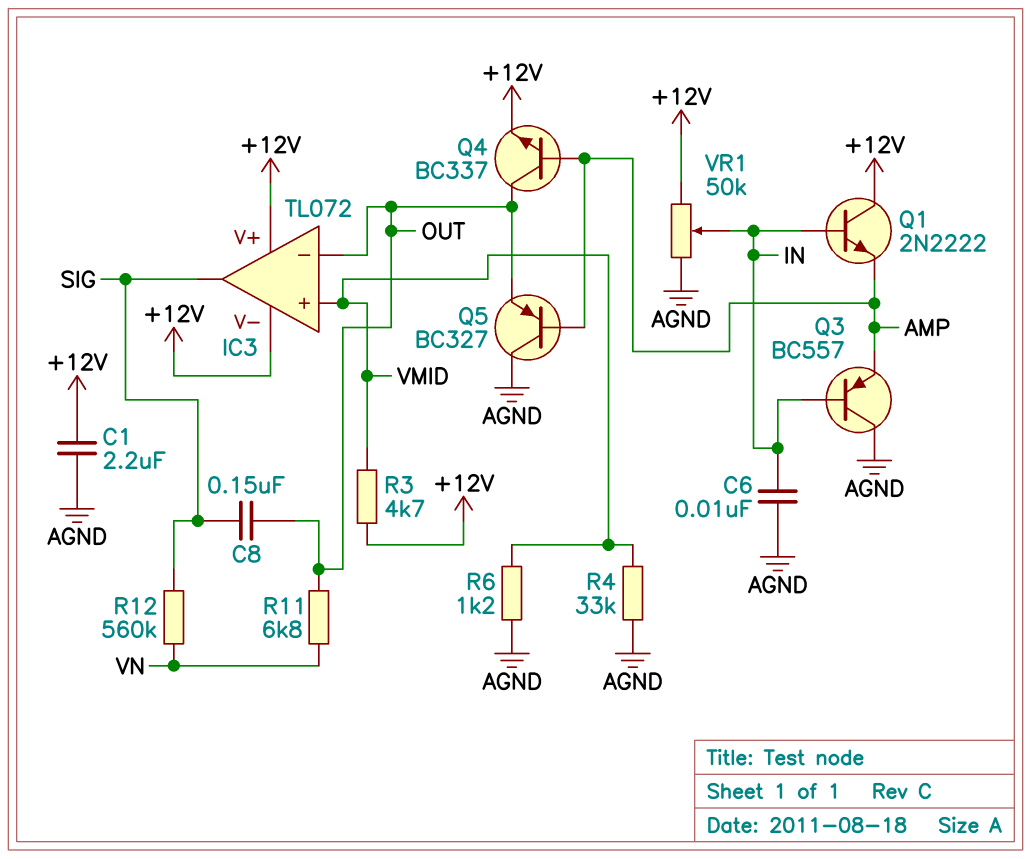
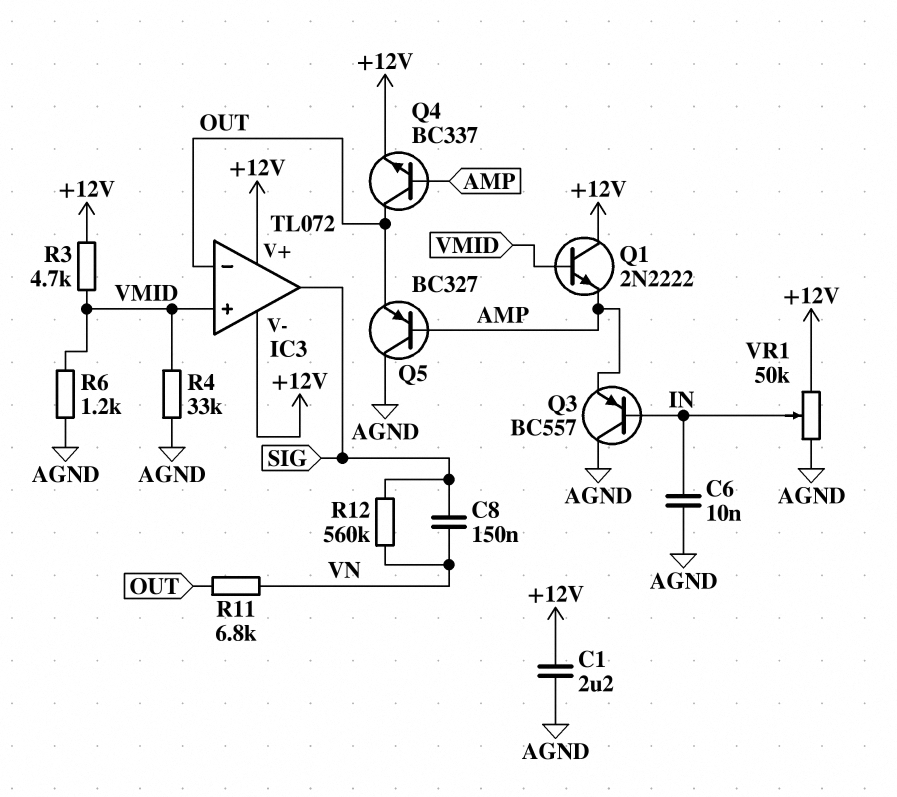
C8: 150nF (OUT, SIG) -> 150nF (SIG, VN)
Q1: NPN 2N2222 (B IN, C +12V, E AMP) -> NPN 2N2222 (B VMID, C +12V, E AMP)

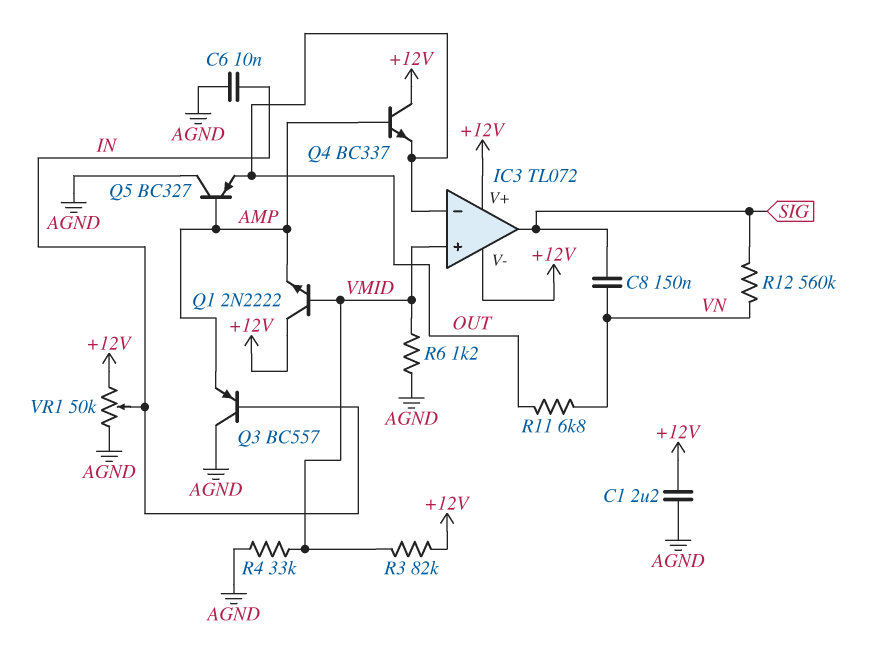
Q4: NPN BC337 (B AMP, C OUT, E +12V) -> NPN BC337 (B AMP, C +12V, E OUT)
R3: 4.7k (+12V, VMID) -> 82k (+12V, VMID)

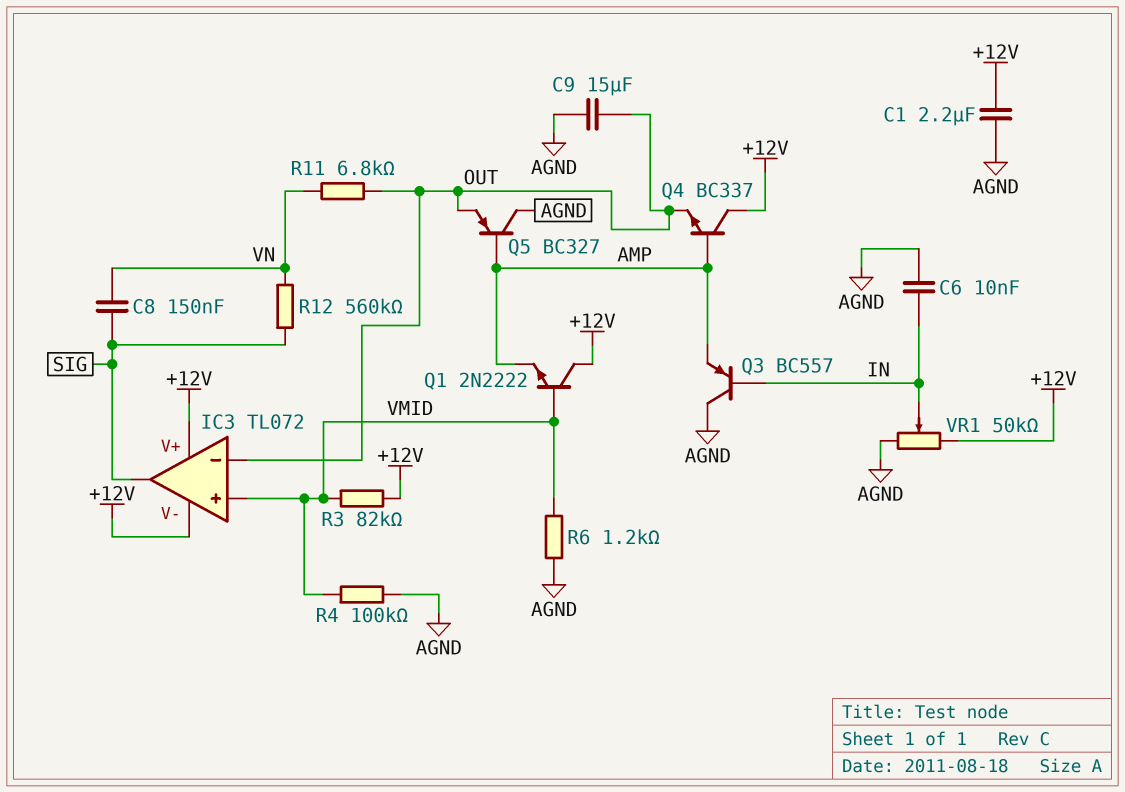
C9: none -> 15uF (AGND, OUT)
R4: 33k (AGND, VMID) -> 100k (AGND, VMID)

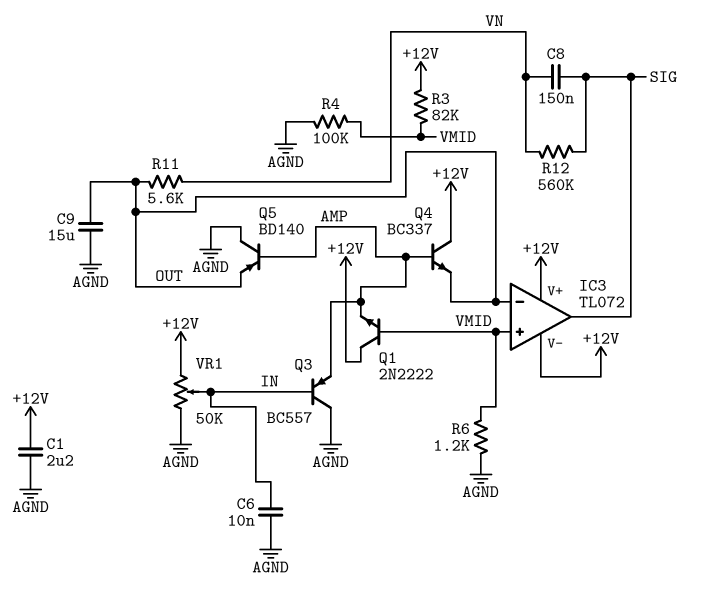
Q5: PNP BC327 (B AMP, C AGND, E OUT) -> PNP BD140 (B AMP, C AGND, E OUT)
R11: 6.8k (OUT, VN) -> 5.6k (OUT, VN)

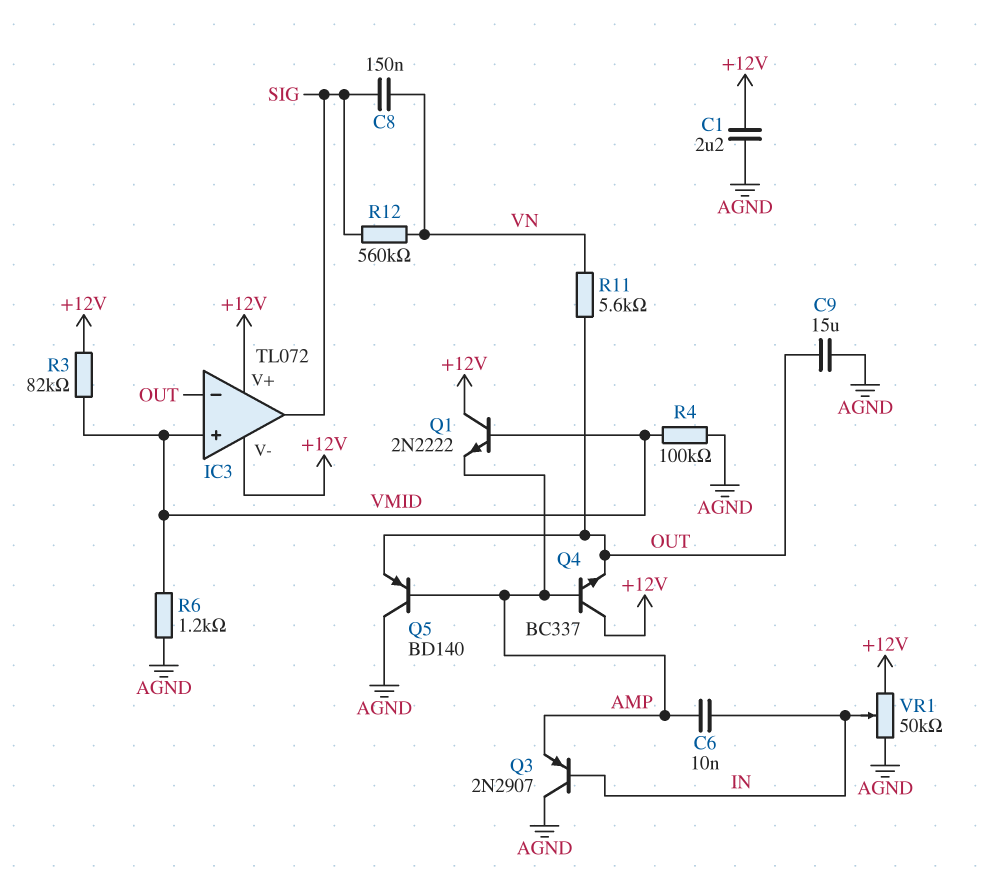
C6: 10nF (AGND, IN) -> 10nF (AMP, IN)
Q3: PNP BC557 (B IN, C AGND, E AMP) -> PNP 2N2907 (B IN, C AGND, E AMP)

